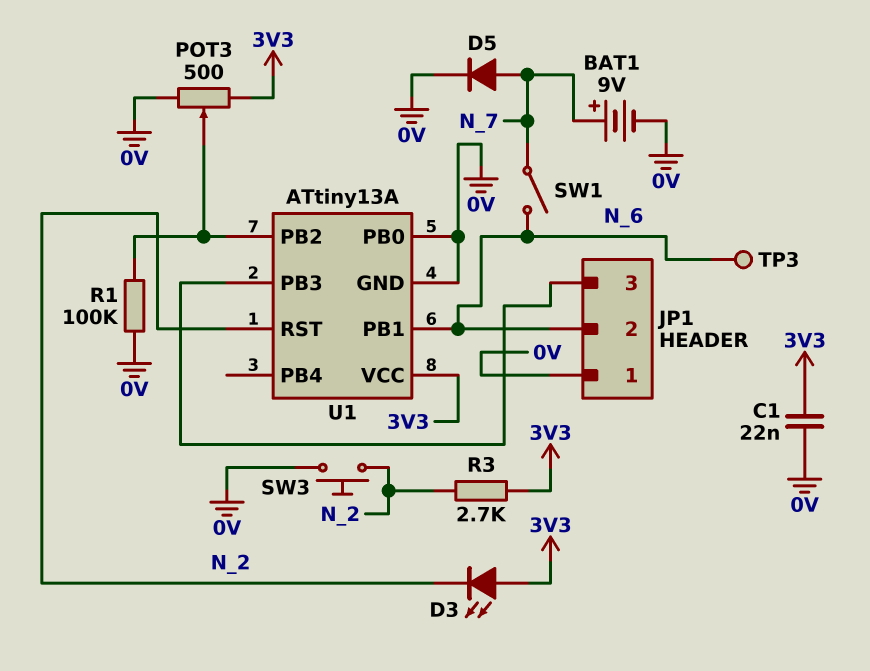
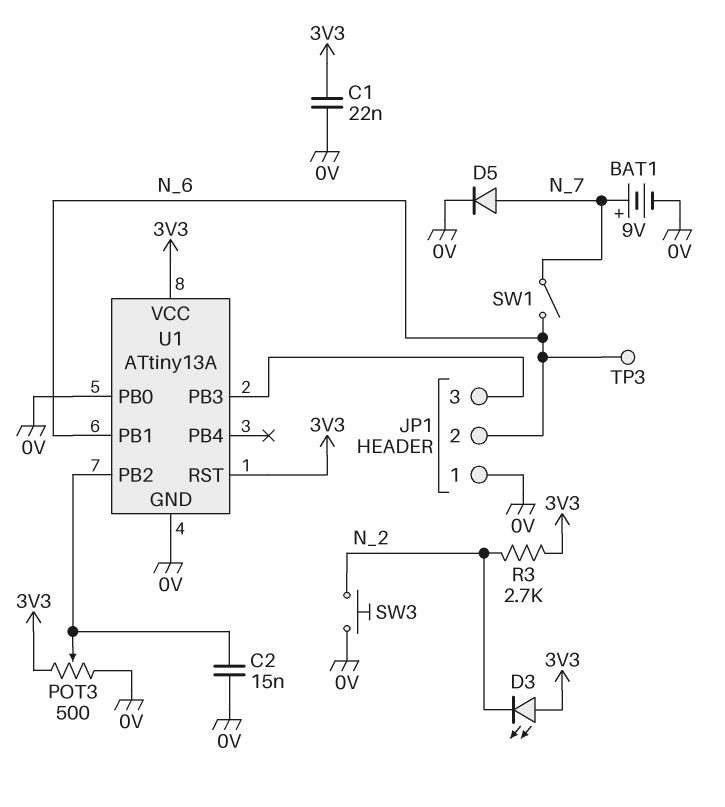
C2: none -> 15nF (0V, U1/PB2)
R1: 100k (0V, U1/PB2) -> none
U1 pin RST: N_2 -> 3V3

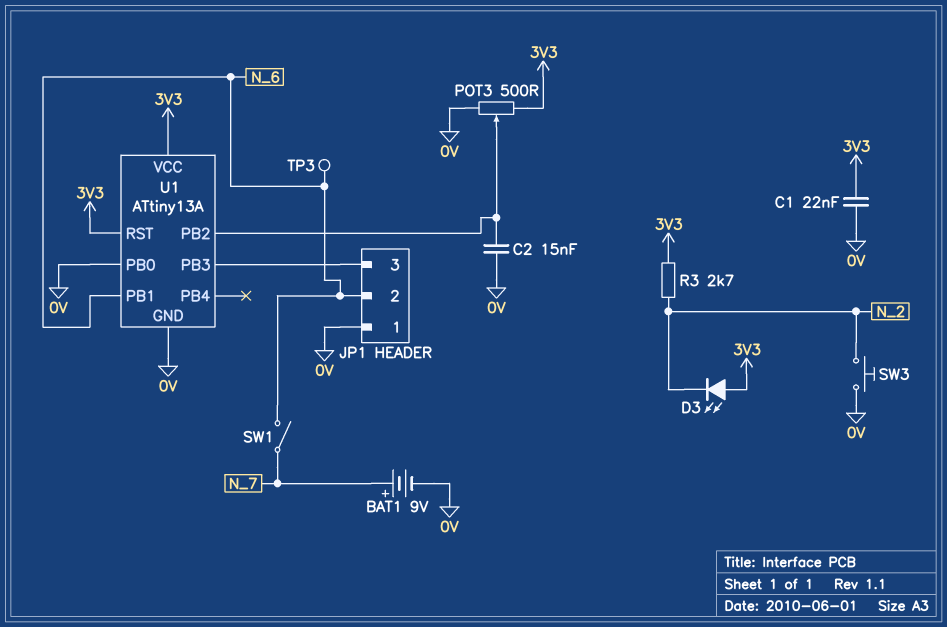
D5: diode (A N_7, K 0V) -> none

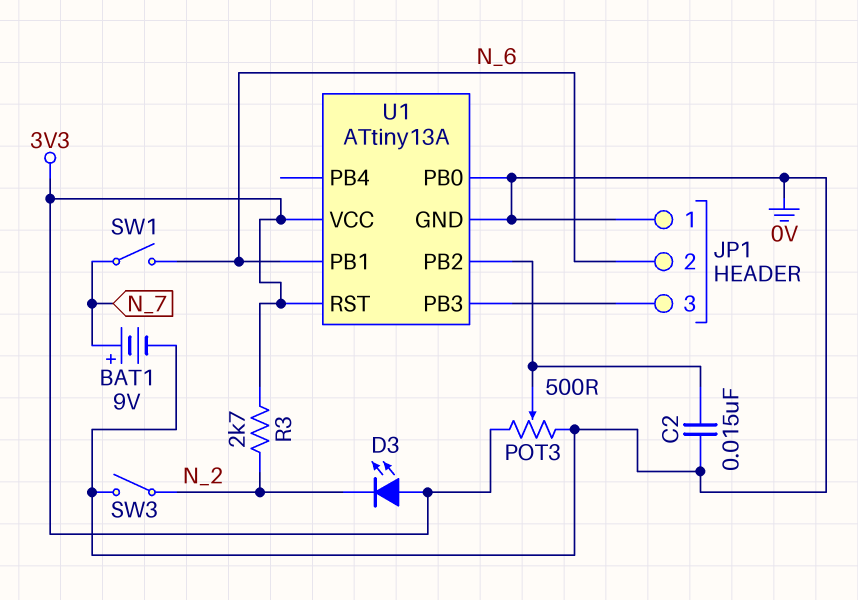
C1: 22nF (0V, 3V3) -> none
SW3: button (0V, N_2) -> switch (0V, N_2)
TP3: test point (N_6) -> none

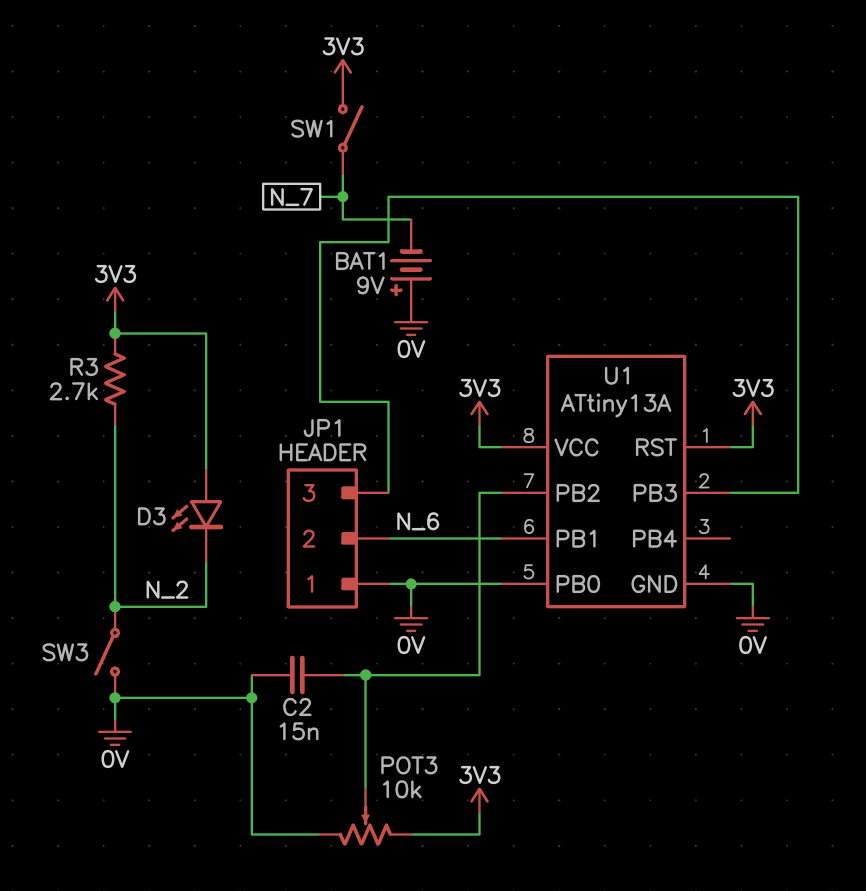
BAT1: 9V (plus N_7, minus 0V) -> 9V (plus 0V, minus N_7)
POT3: 500 (0V, 3V3, wiper U1/PB2) -> 10k (0V, 3V3, wiper U1/PB2)
SW1: switch (N_6, N_7) -> switch (3V3, N_7)

